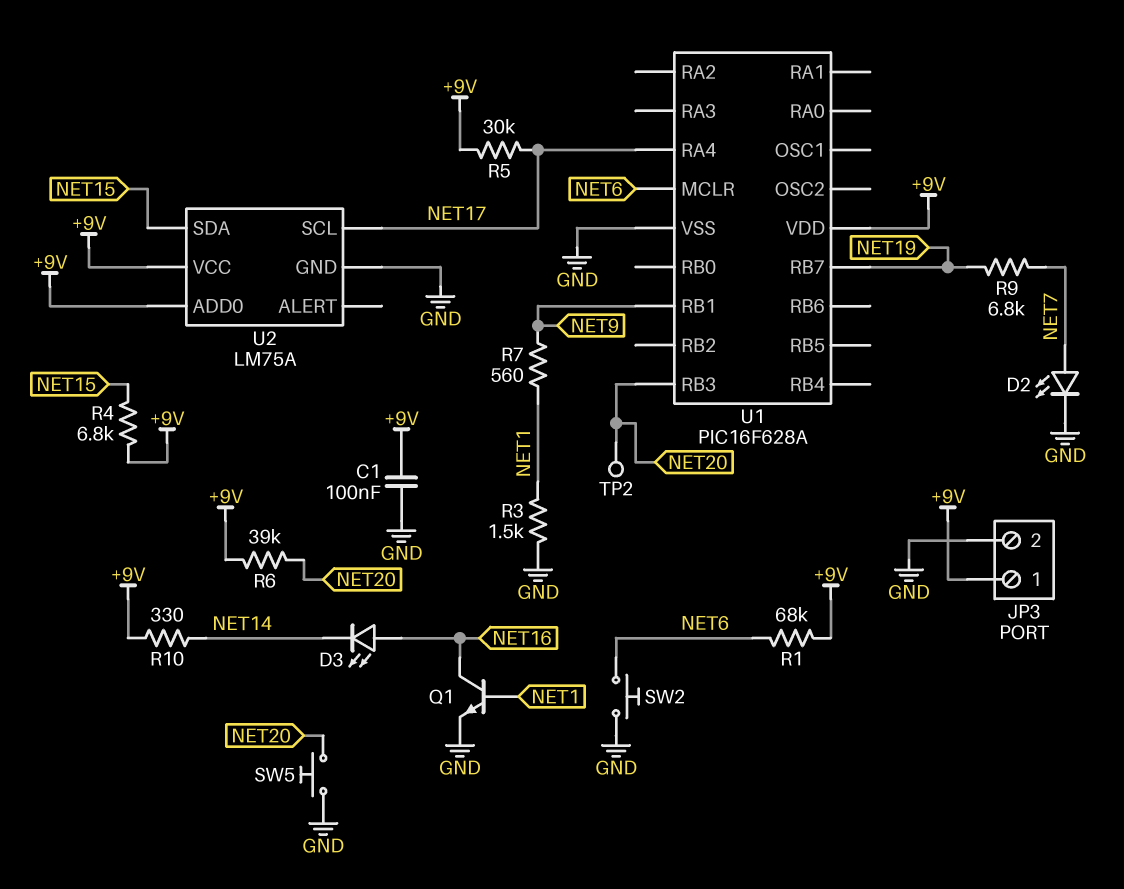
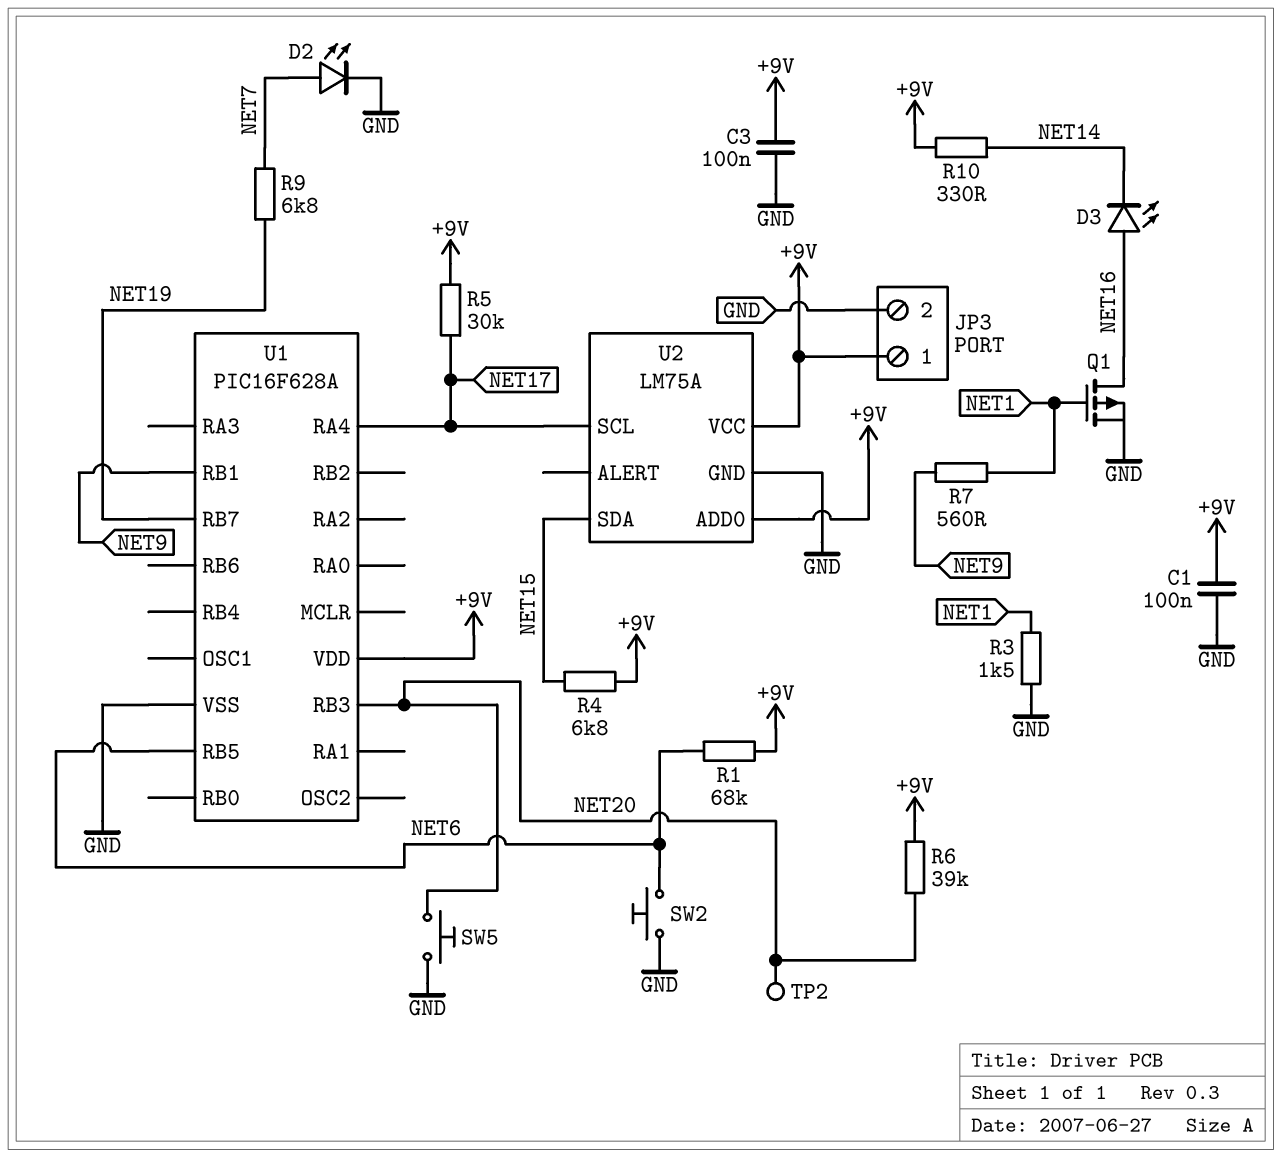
C3: none -> 100nF (+9V, GND)
Q1: NPN (B NET1, C NET16, E GND) -> PMOS (G NET1, D NET16, S GND)
U1 pin MCLR: NET6 -> none
U1 pin RB5: none -> NET6

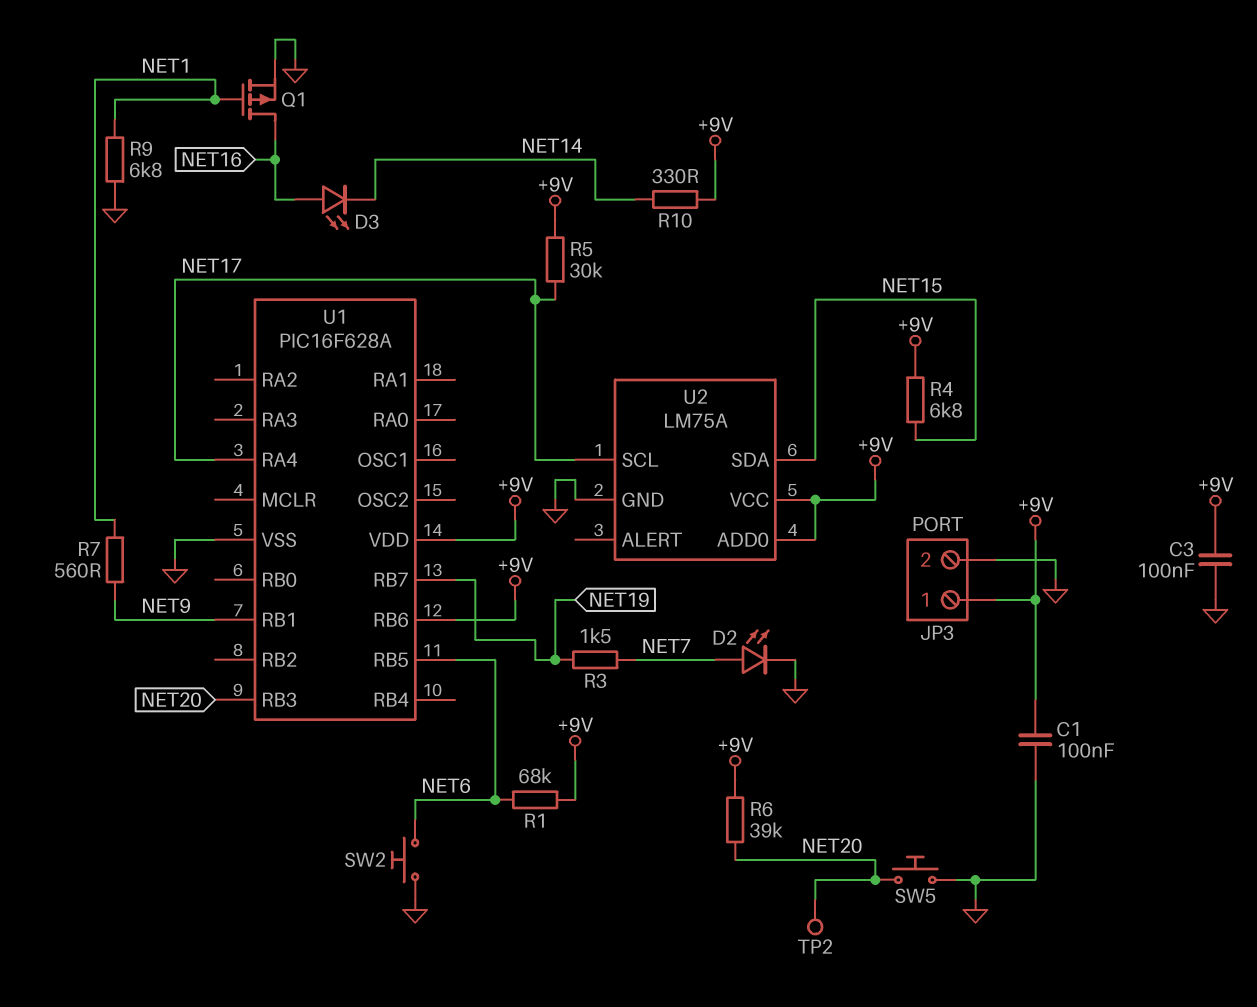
R3: 1.5k (GND, NET1) -> 1.5k (NET7, NET19)
R9: 6.8k (NET7, NET19) -> 6.8k (GND, NET1)
U1 pin RB6: none -> +9V

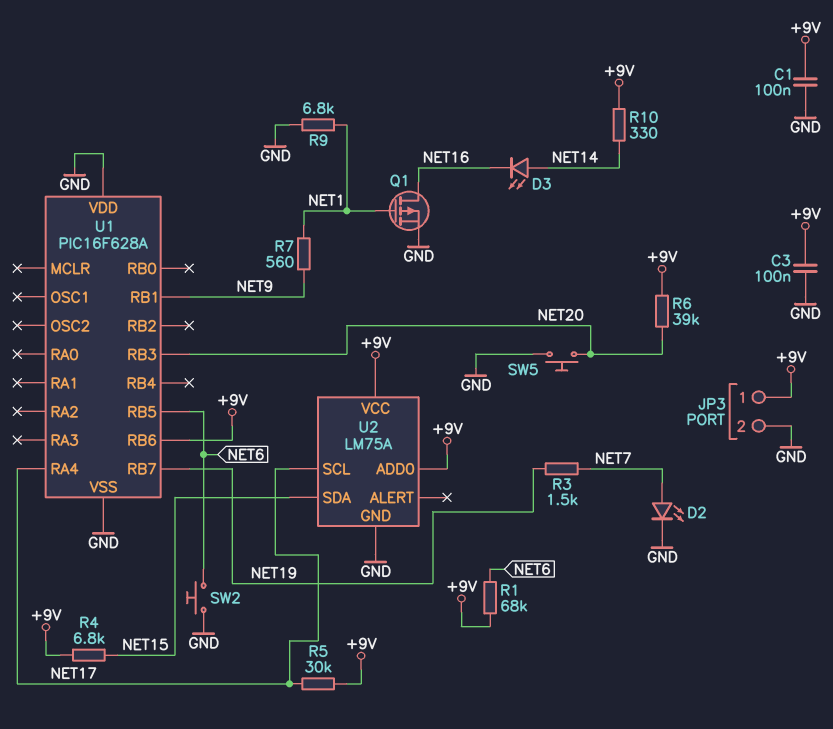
D3: LED (A NET16, K NET14) -> LED (A NET14, K NET16)
TP2: test point (NET20) -> none
U1 pin VDD: +9V -> GND

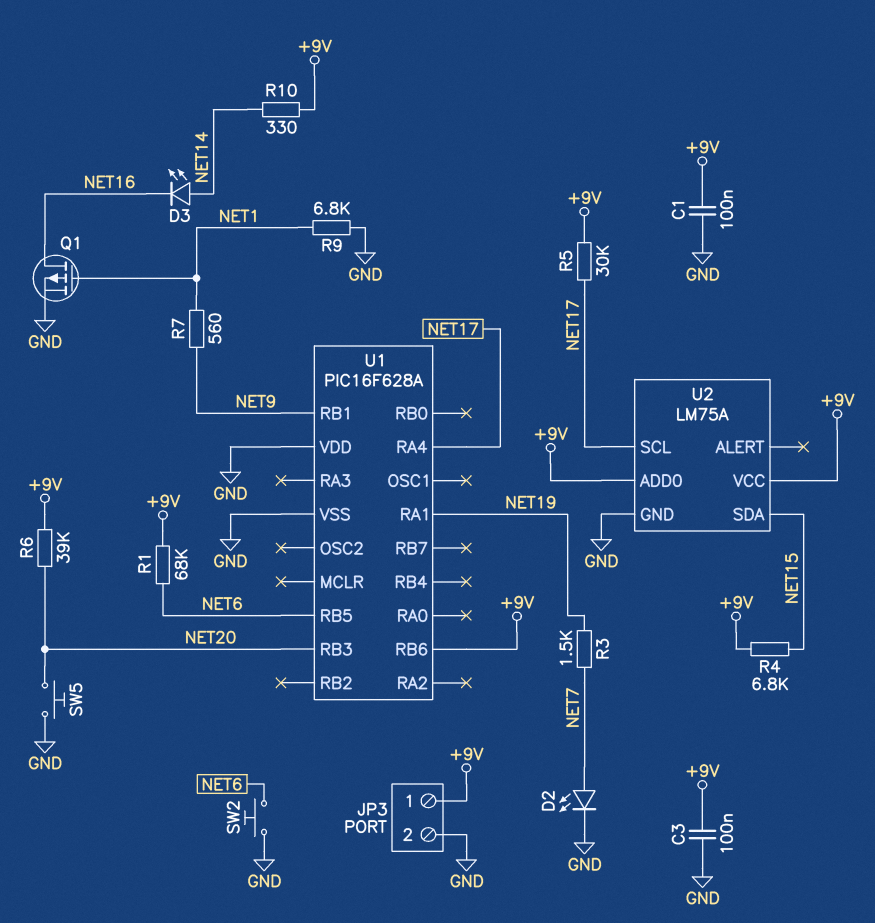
U1 pin RA1: none -> NET19
U1 pin RB7: NET19 -> none

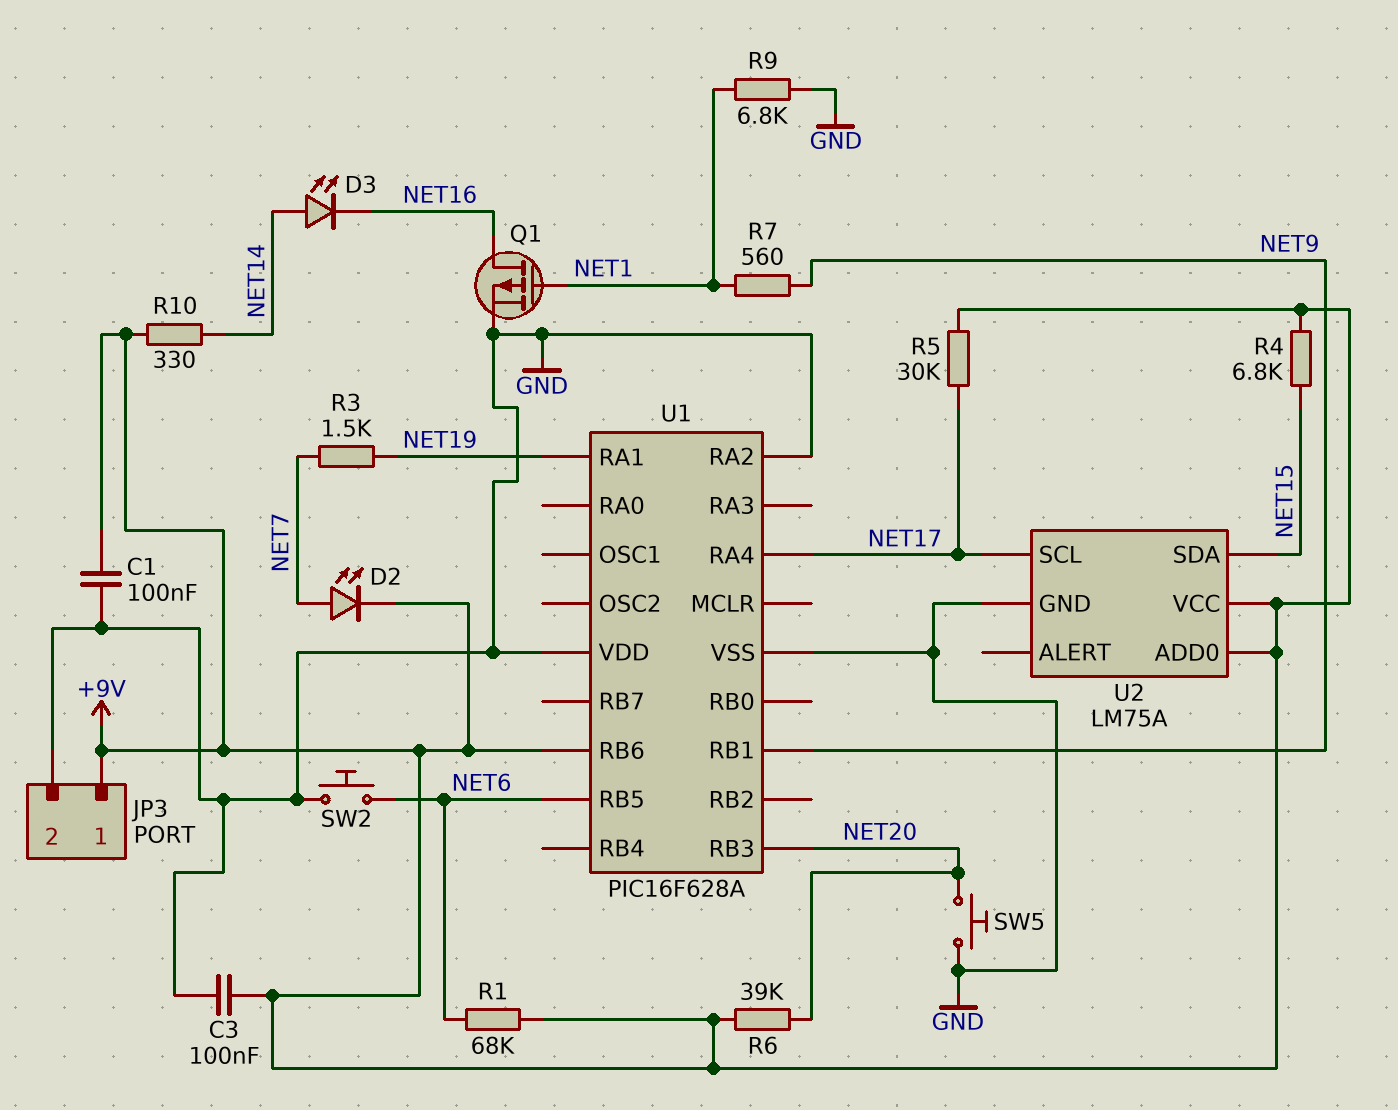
D2: LED (A NET7, K GND) -> LED (A NET7, K +9V)
U1 pin RA2: none -> GND

